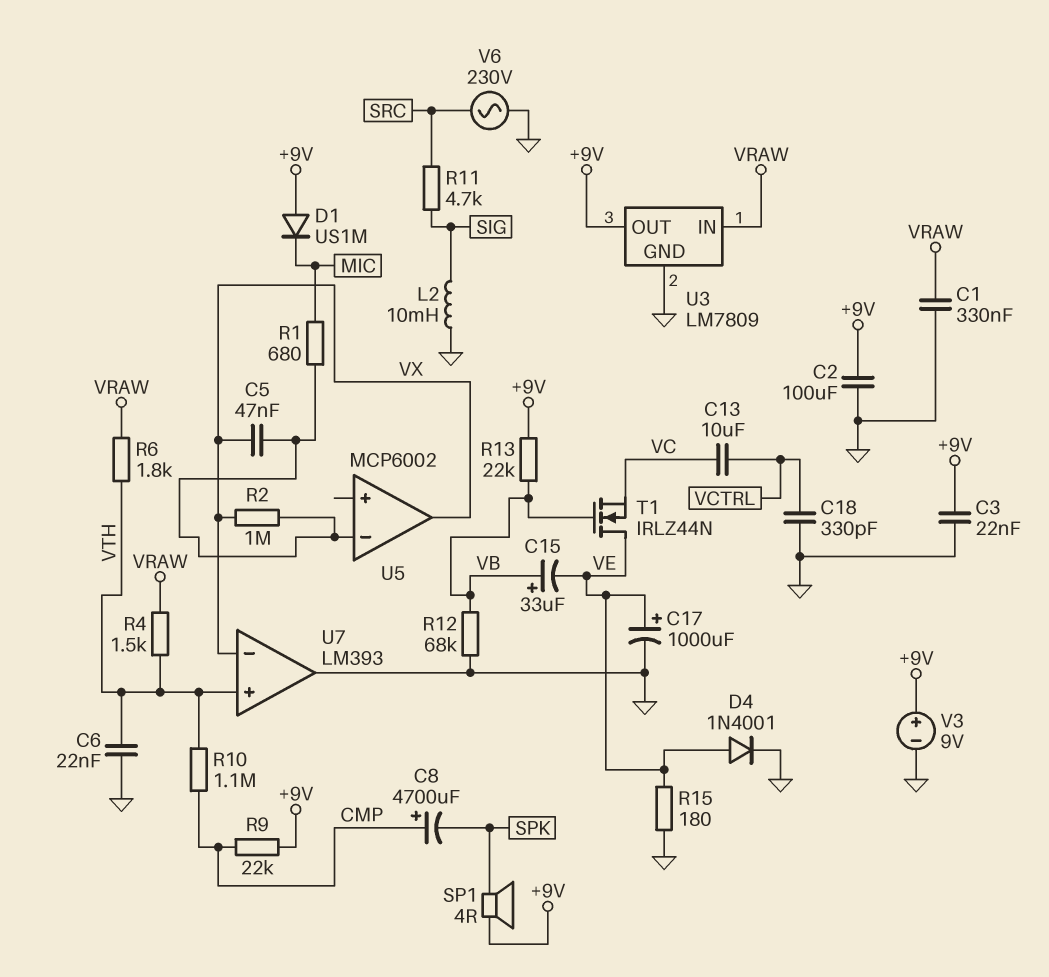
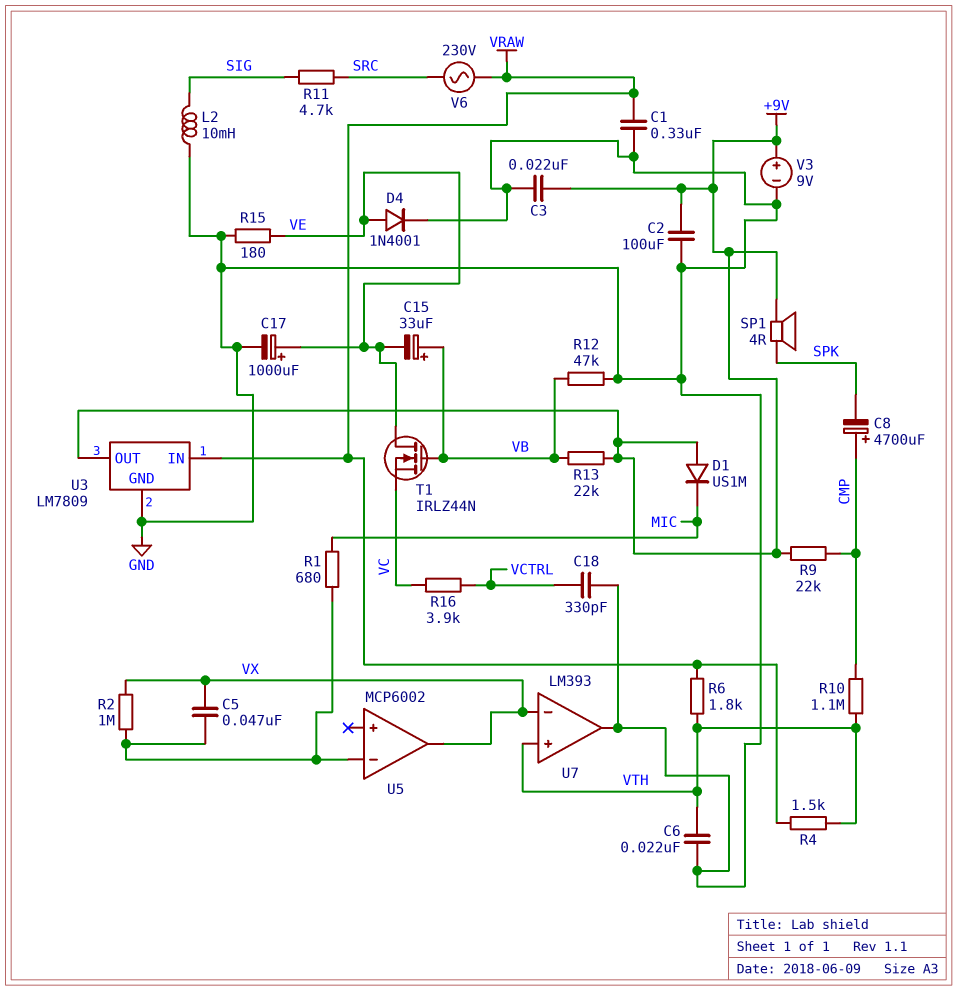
C13: 10uF (VC, VCTRL) -> none
R12: 68k (GND, VB) -> 47k (GND, VB)
R16: none -> 3.9k (VC, VCTRL)
V6: AC 230V (GND, SRC) -> AC 230V (SRC, VRAW)

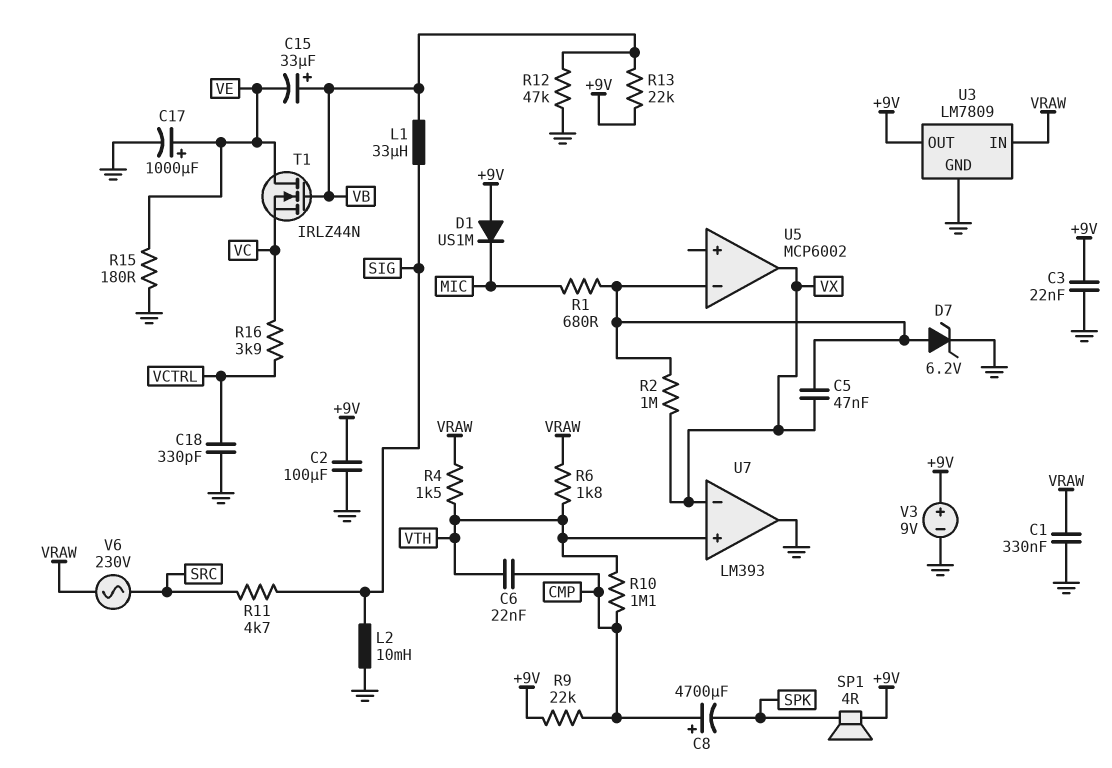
C6: 22nF (GND, VTH) -> 22nF (CMP, VTH)
D4: diode 1N4001 (A VE, K GND) -> none
D7: none -> zener 6.2V (A U5/in-, K GND)
L1: none -> 33uH (SIG, VB)

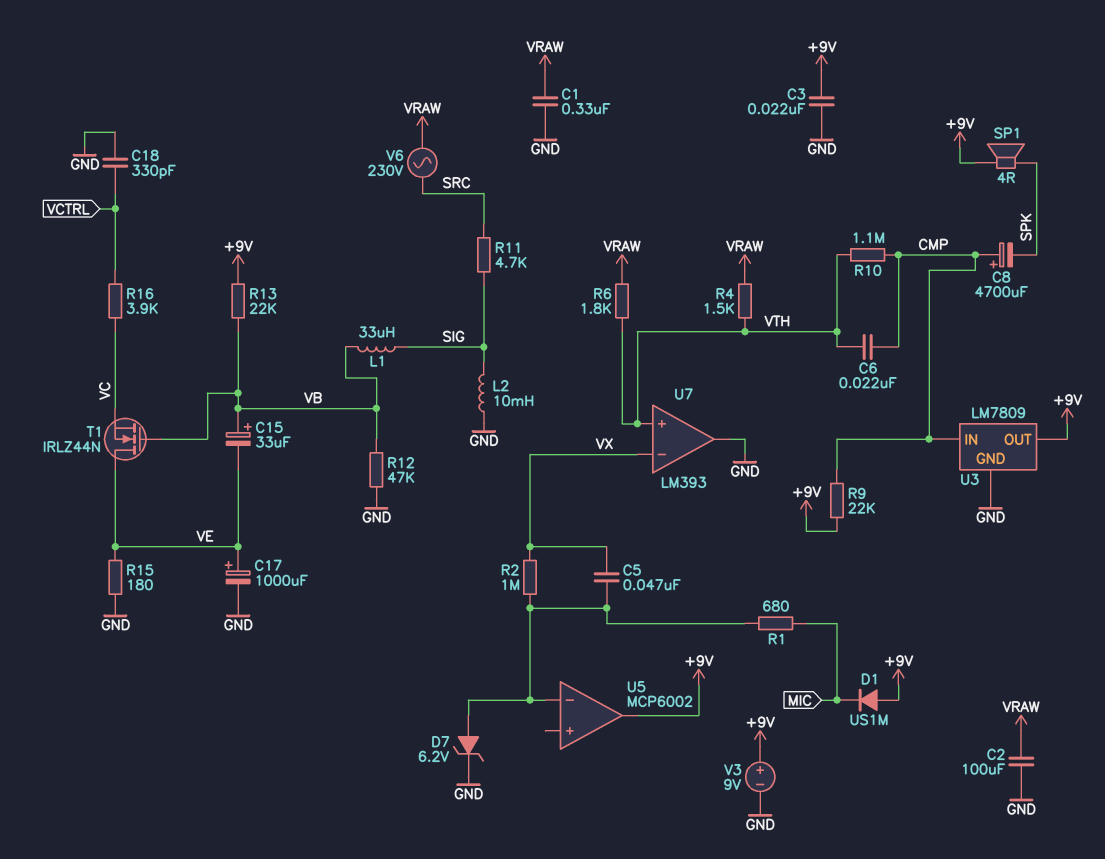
C2: 100uF (+9V, GND) -> 100uF (GND, VRAW)
U3 pin IN: VRAW -> CMP
U5 pin out: VX -> +9V

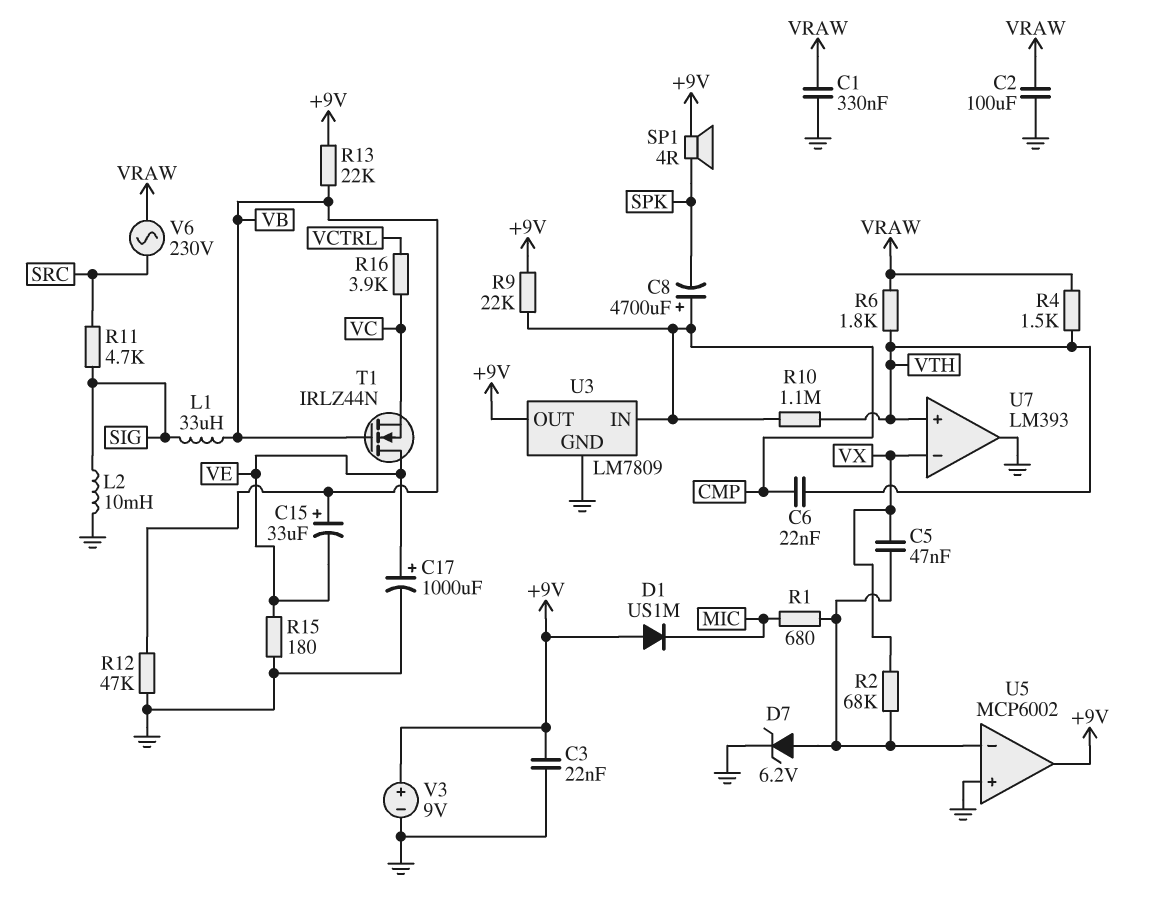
C18: 330pF (GND, VCTRL) -> none
R2: 1M (U5/in-, VX) -> 68k (U5/in-, VX)
U5 pin in+: none -> GND

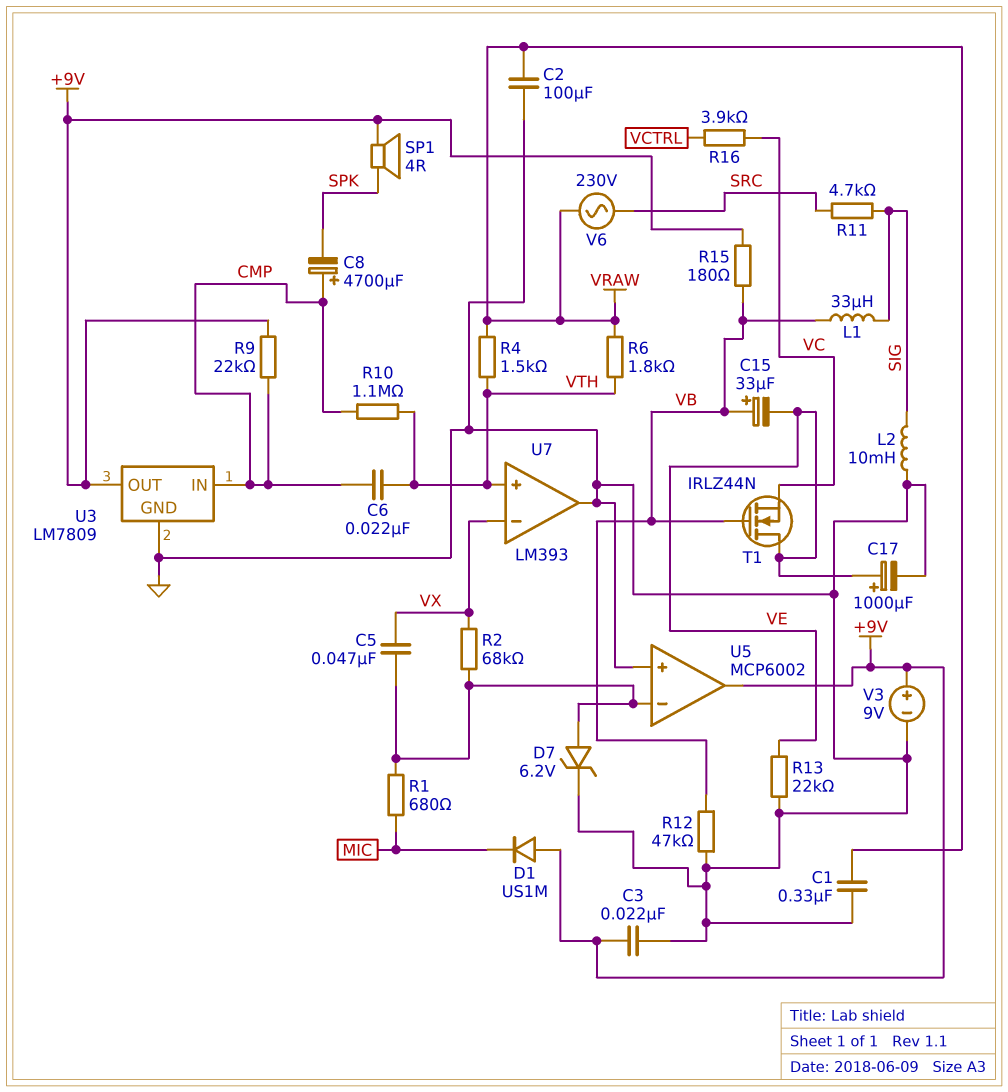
R13: 22k (+9V, VB) -> 22k (GND, VE)
R15: 180 (GND, VE) -> 180 (+9V, VB)

